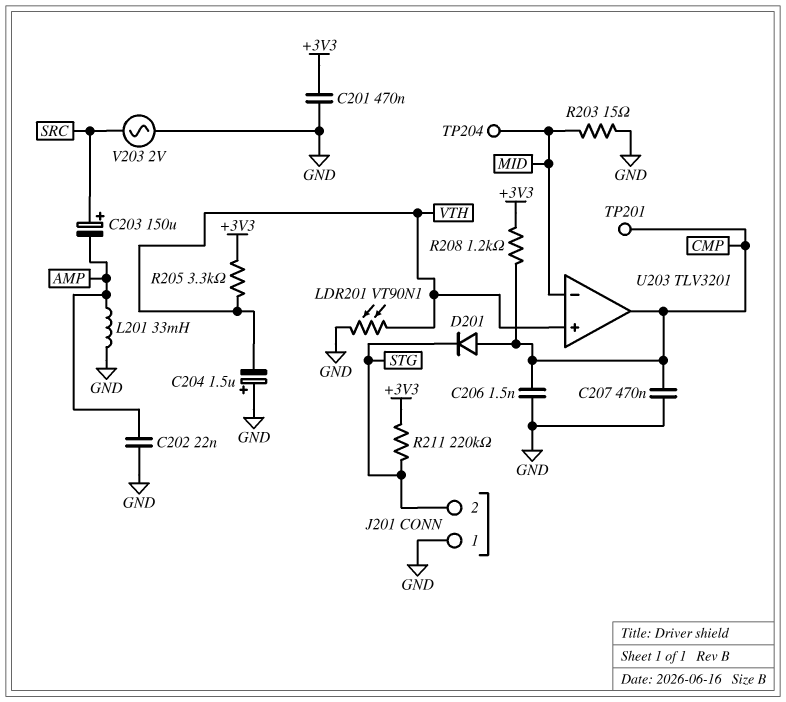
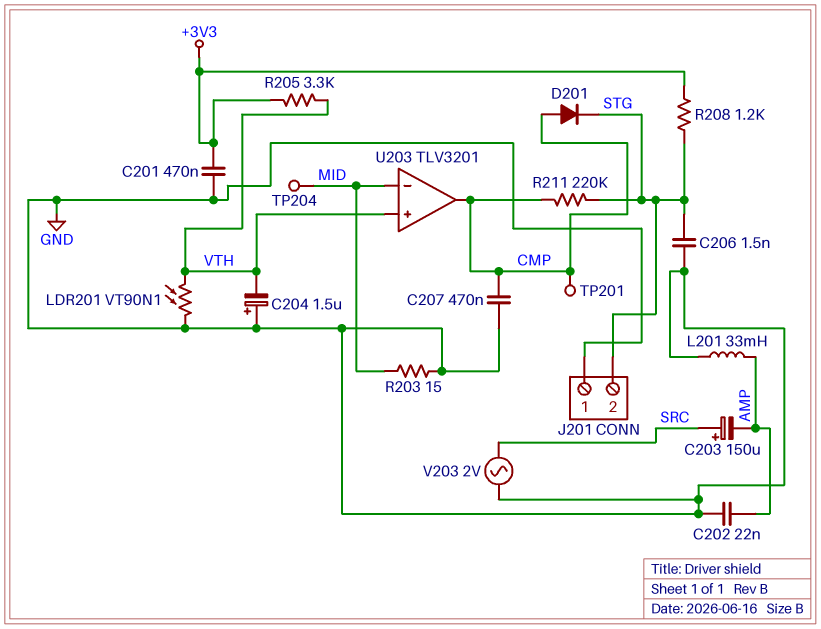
C206: 1.5nF (CMP, GND) -> 1.5nF (GND, STG)
R208: 1.2k (+3V3, CMP) -> 1.2k (+3V3, STG)
R211: 220k (+3V3, STG) -> 220k (CMP, STG)

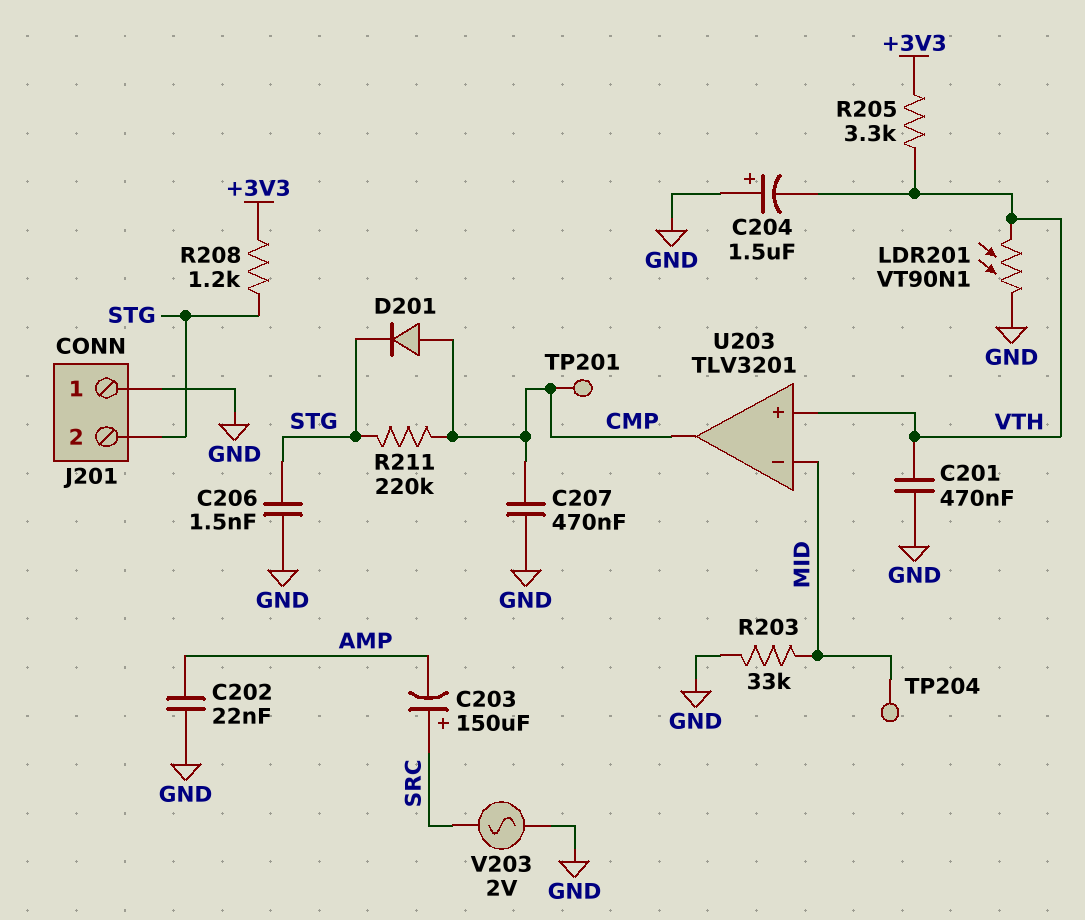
C201: 470nF (+3V3, GND) -> 470nF (GND, VTH)
L201: 33mH (AMP, GND) -> none
R203: 15 (GND, MID) -> 33k (GND, MID)

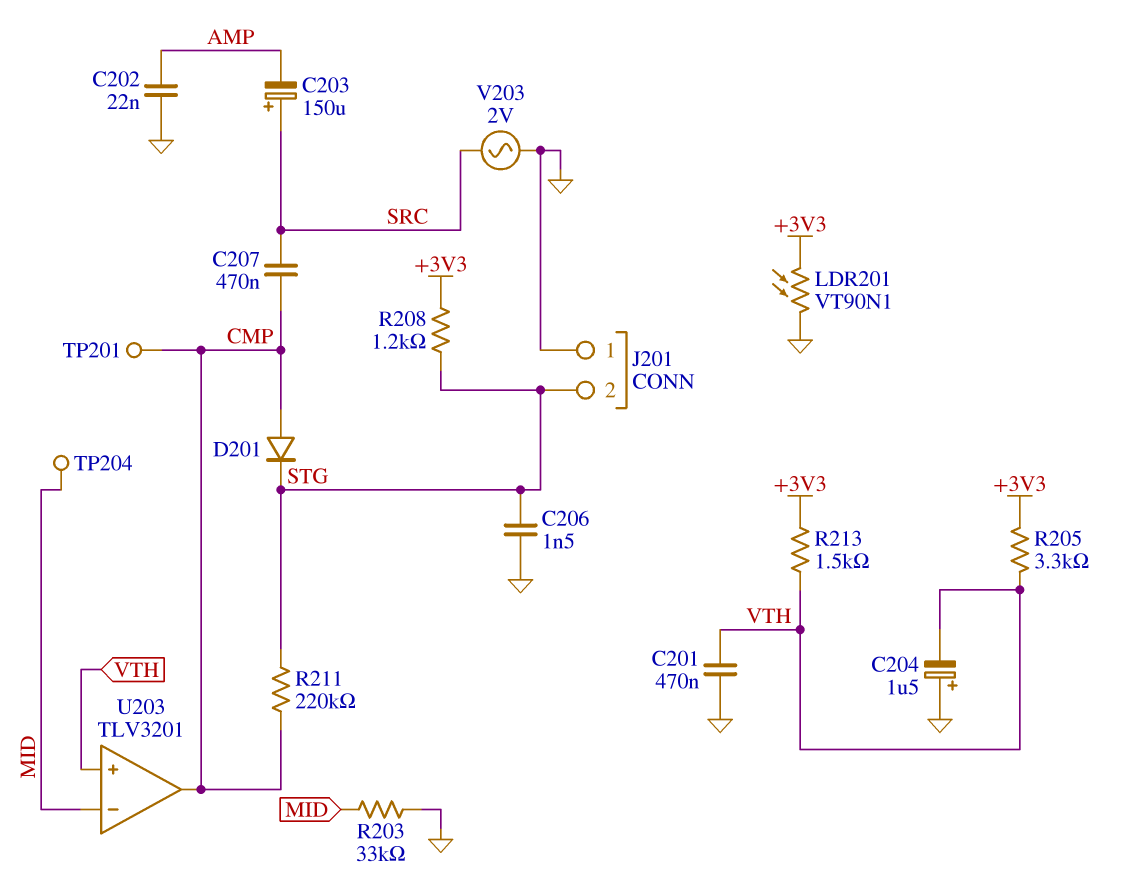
C207: 470nF (CMP, GND) -> 470nF (CMP, SRC)
LDR201: VT90N1 (GND, VTH) -> VT90N1 (+3V3, GND)
R213: none -> 1.5k (+3V3, VTH)

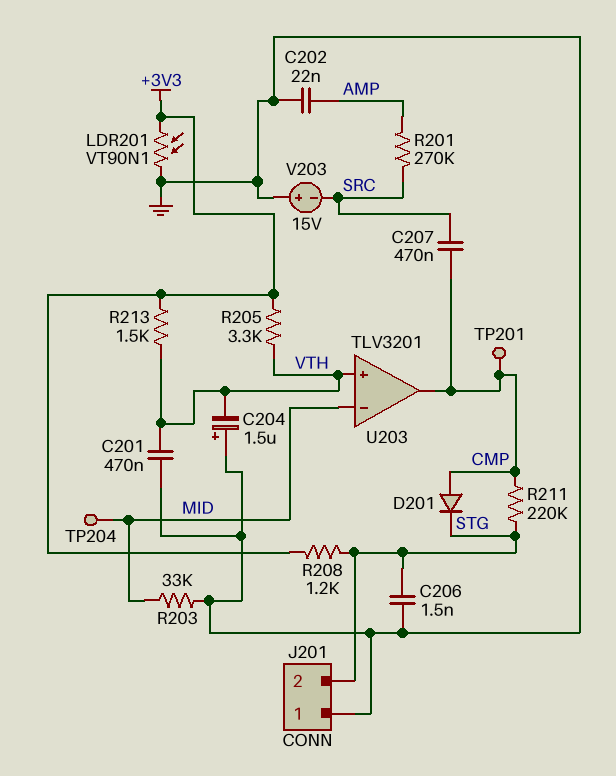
C203: 150uF (plus SRC, minus AMP) -> none
R201: none -> 270k (AMP, SRC)
V203: AC 2V (GND, SRC) -> 15V (plus GND, minus SRC)

